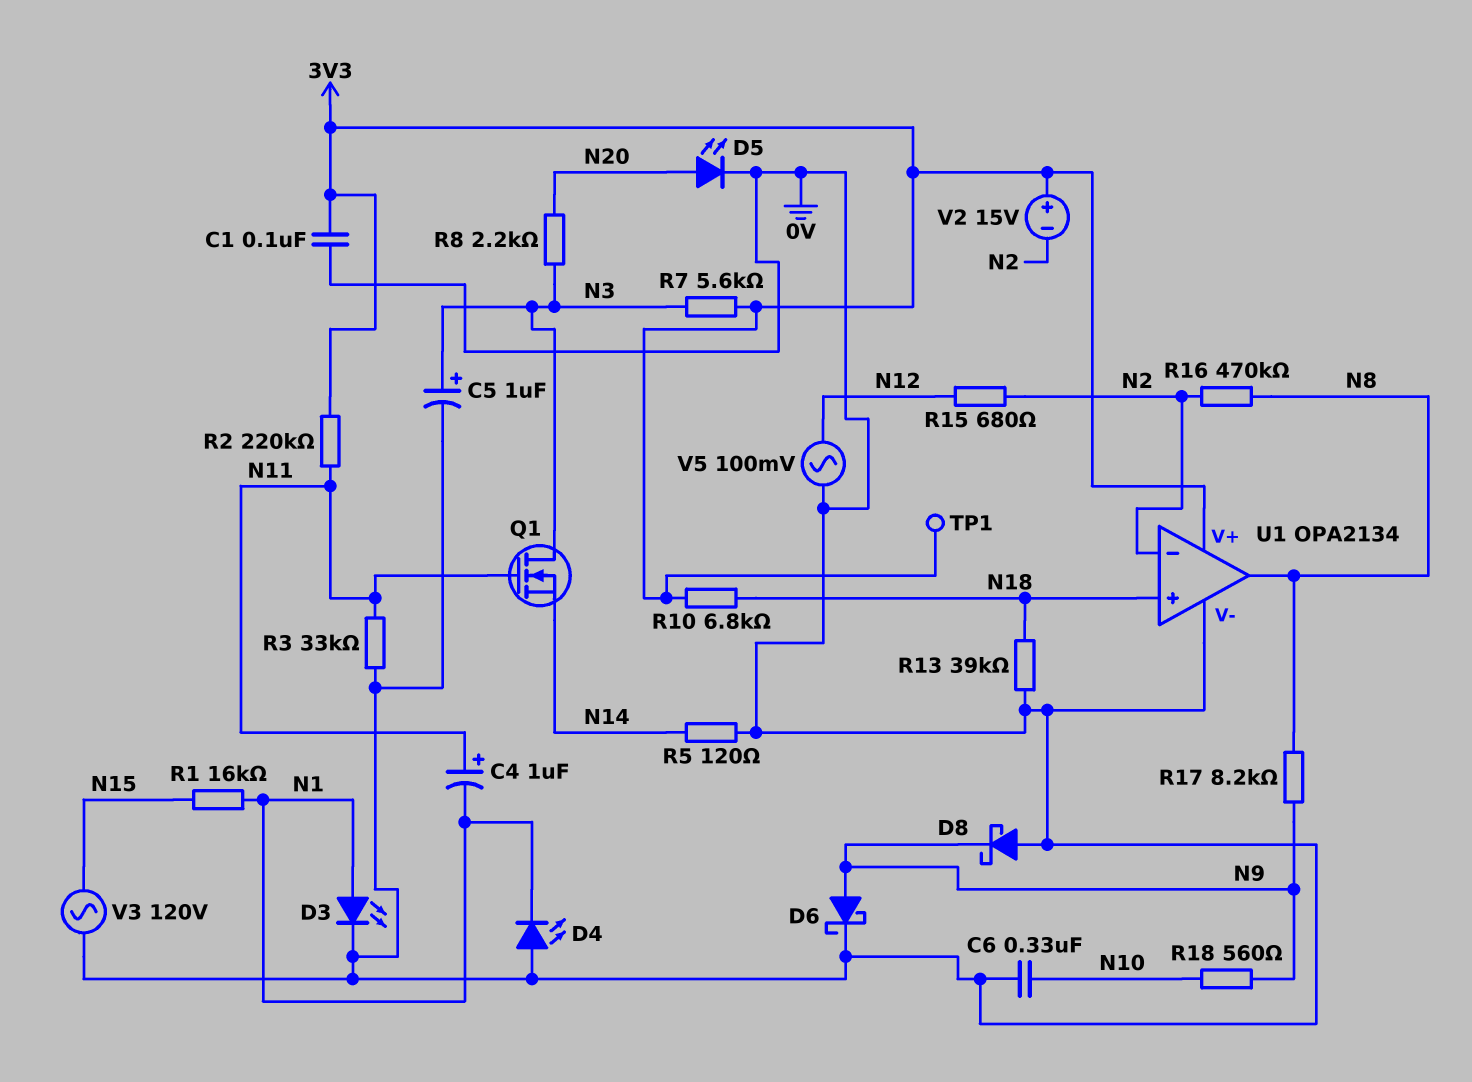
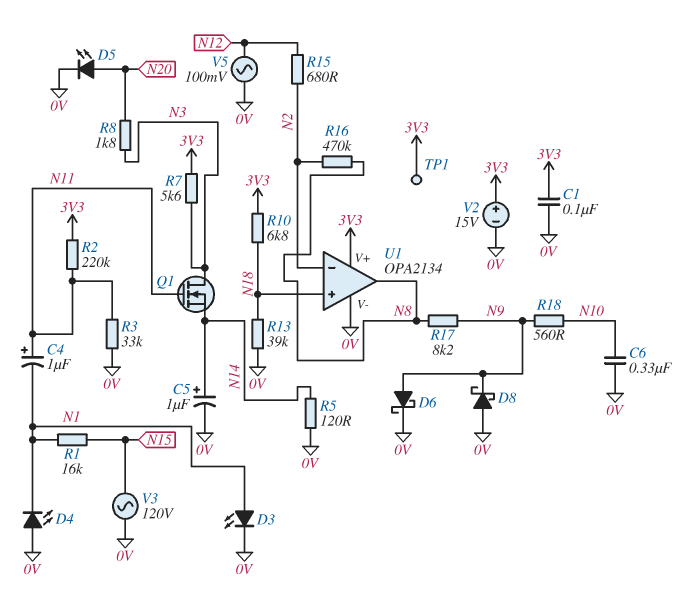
C5: 1uF (plus N3, minus 0V) -> 1uF (plus N14, minus 0V)
R8: 2.2k (N3, N20) -> 1.8k (N3, N20)
V2: 15V (plus 3V3, minus N2) -> 15V (plus 3V3, minus 0V)

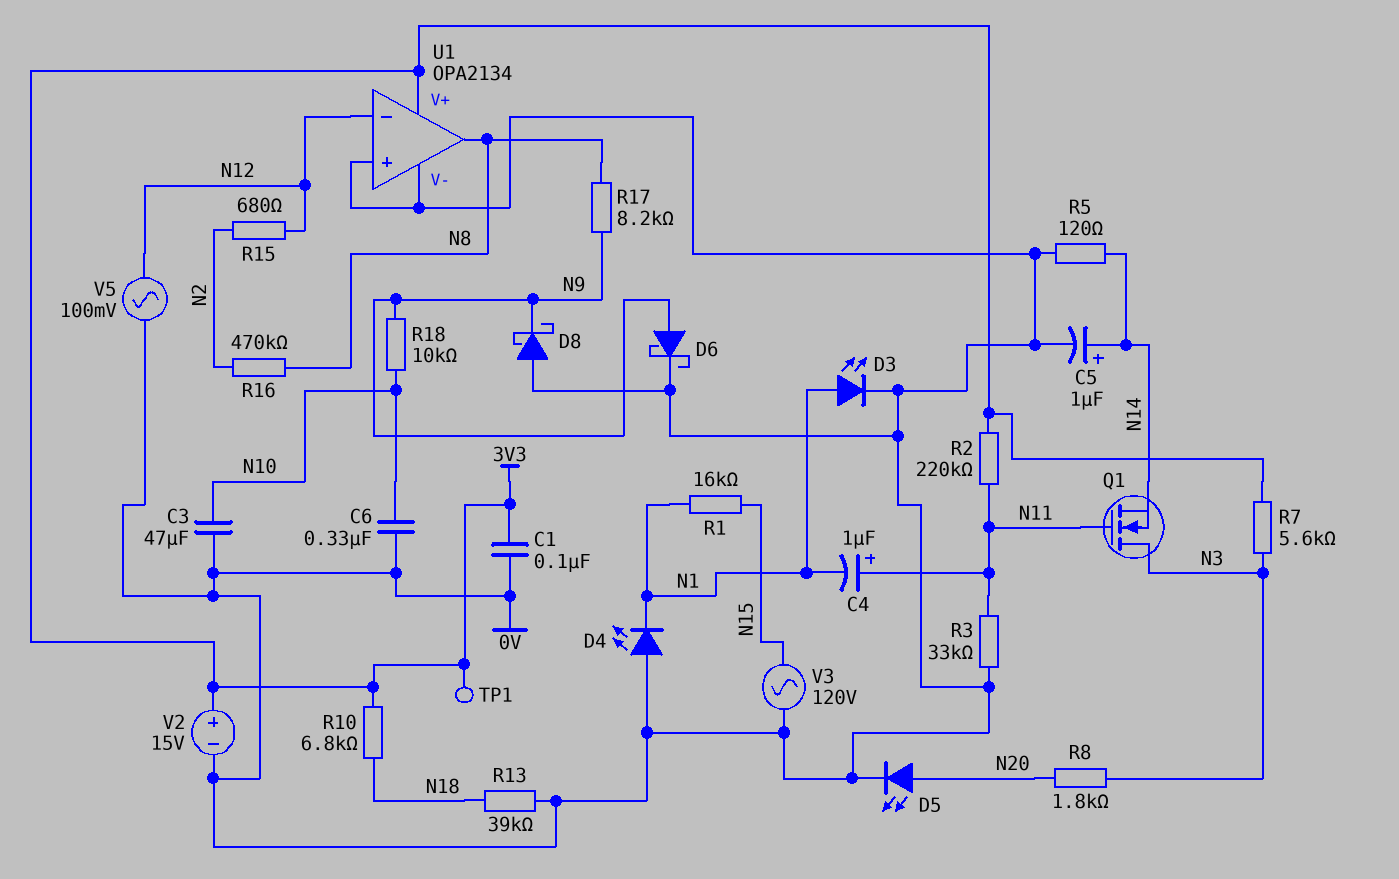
C3: none -> 47uF (0V, N10)
R18: 560 (N9, N10) -> 10k (N9, N10)
U1 pin in+: N18 -> 0V
U1 pin in-: N2 -> N12

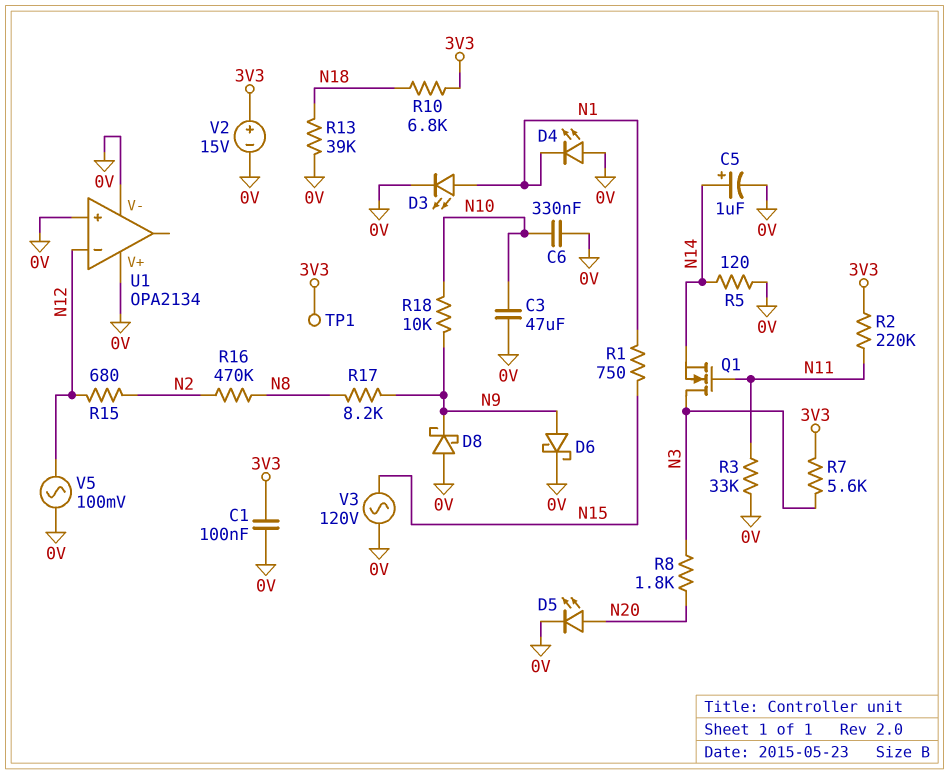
C4: 1uF (plus N11, minus N1) -> none
R1: 16k (N1, N15) -> 750 (N1, N15)
U1 pin V+: 3V3 -> 0V
U1 pin out: N8 -> none

